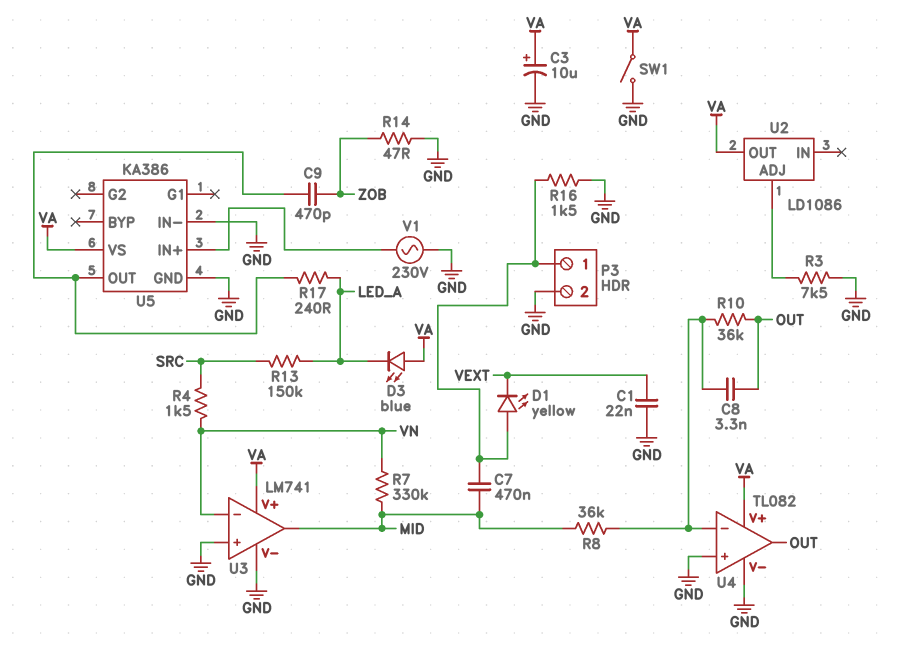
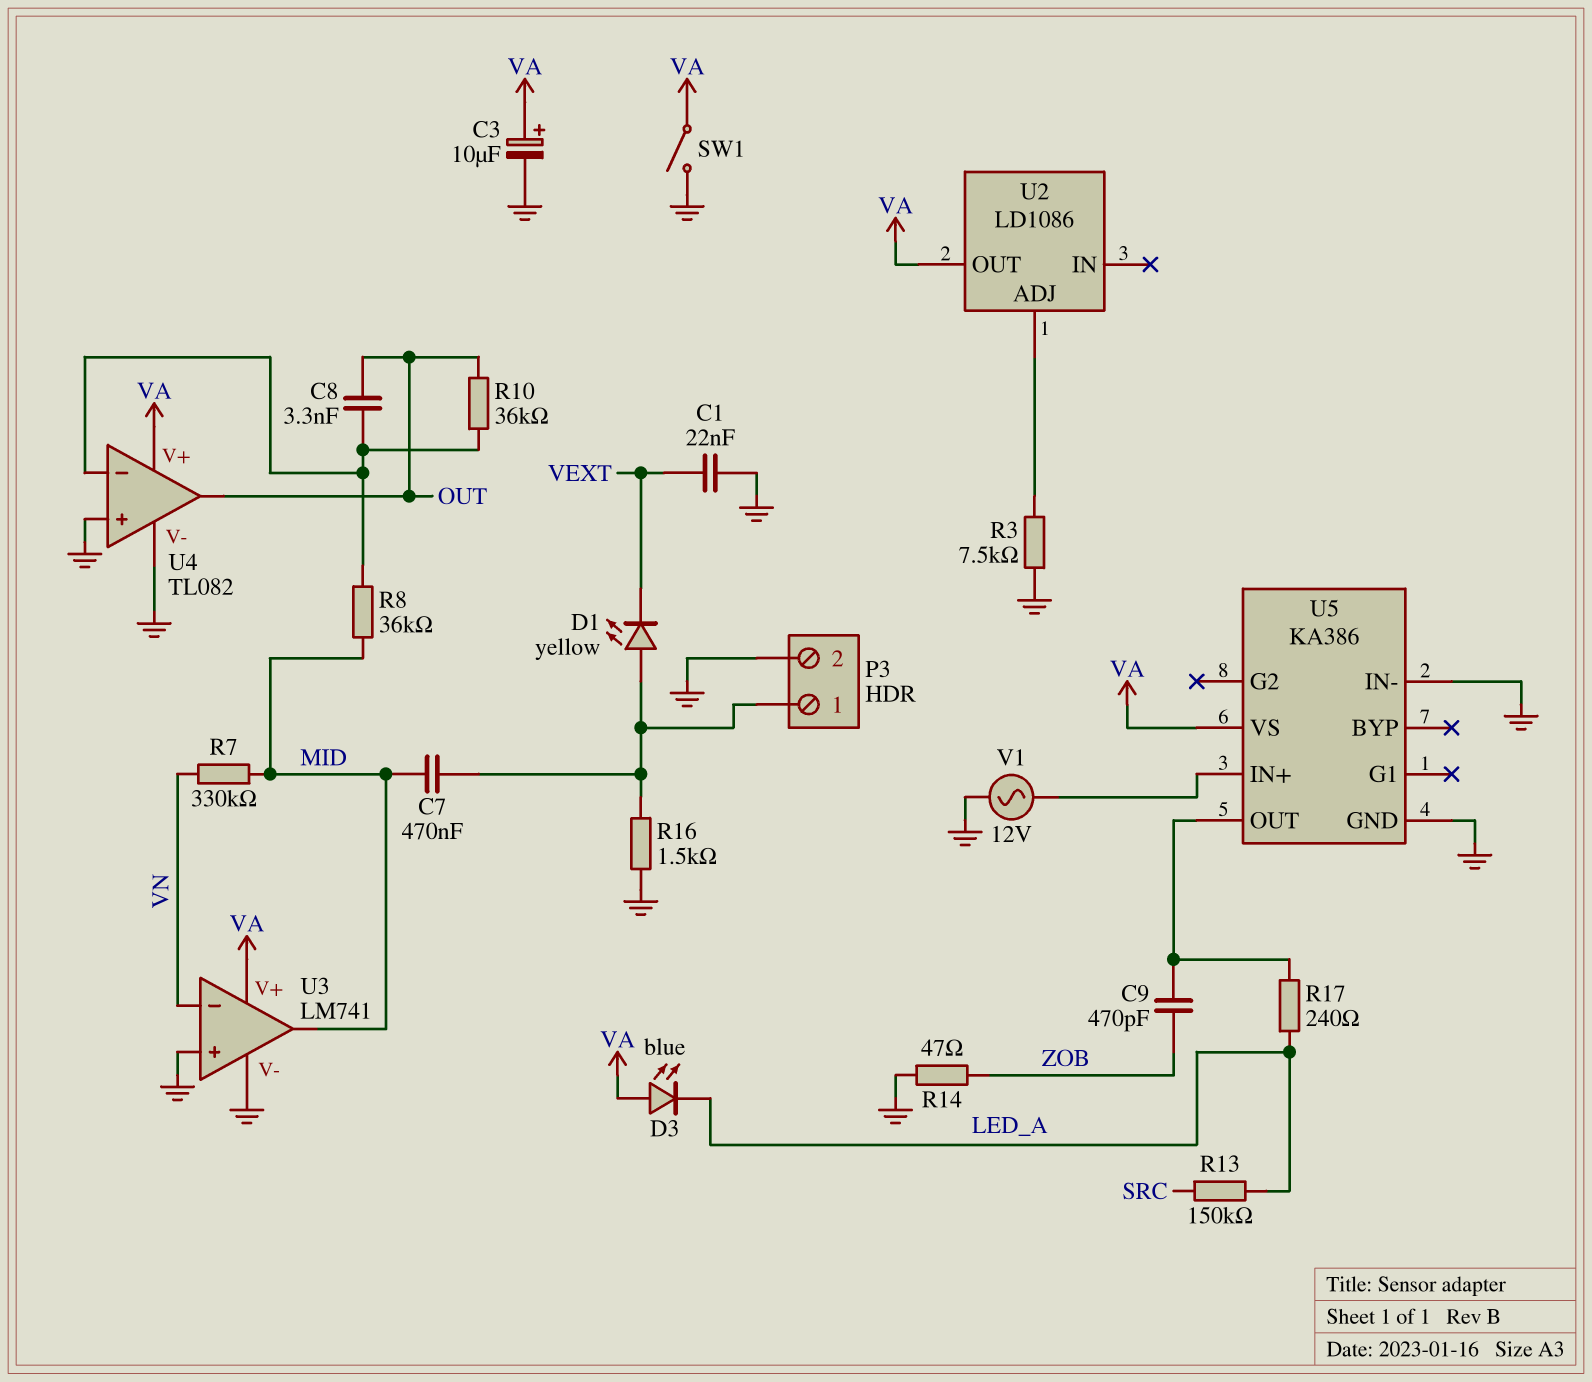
R4: 1.5k (SRC, VN) -> none
V1: AC 230V (GND, U5/IN+) -> AC 12V (GND, U5/IN+)

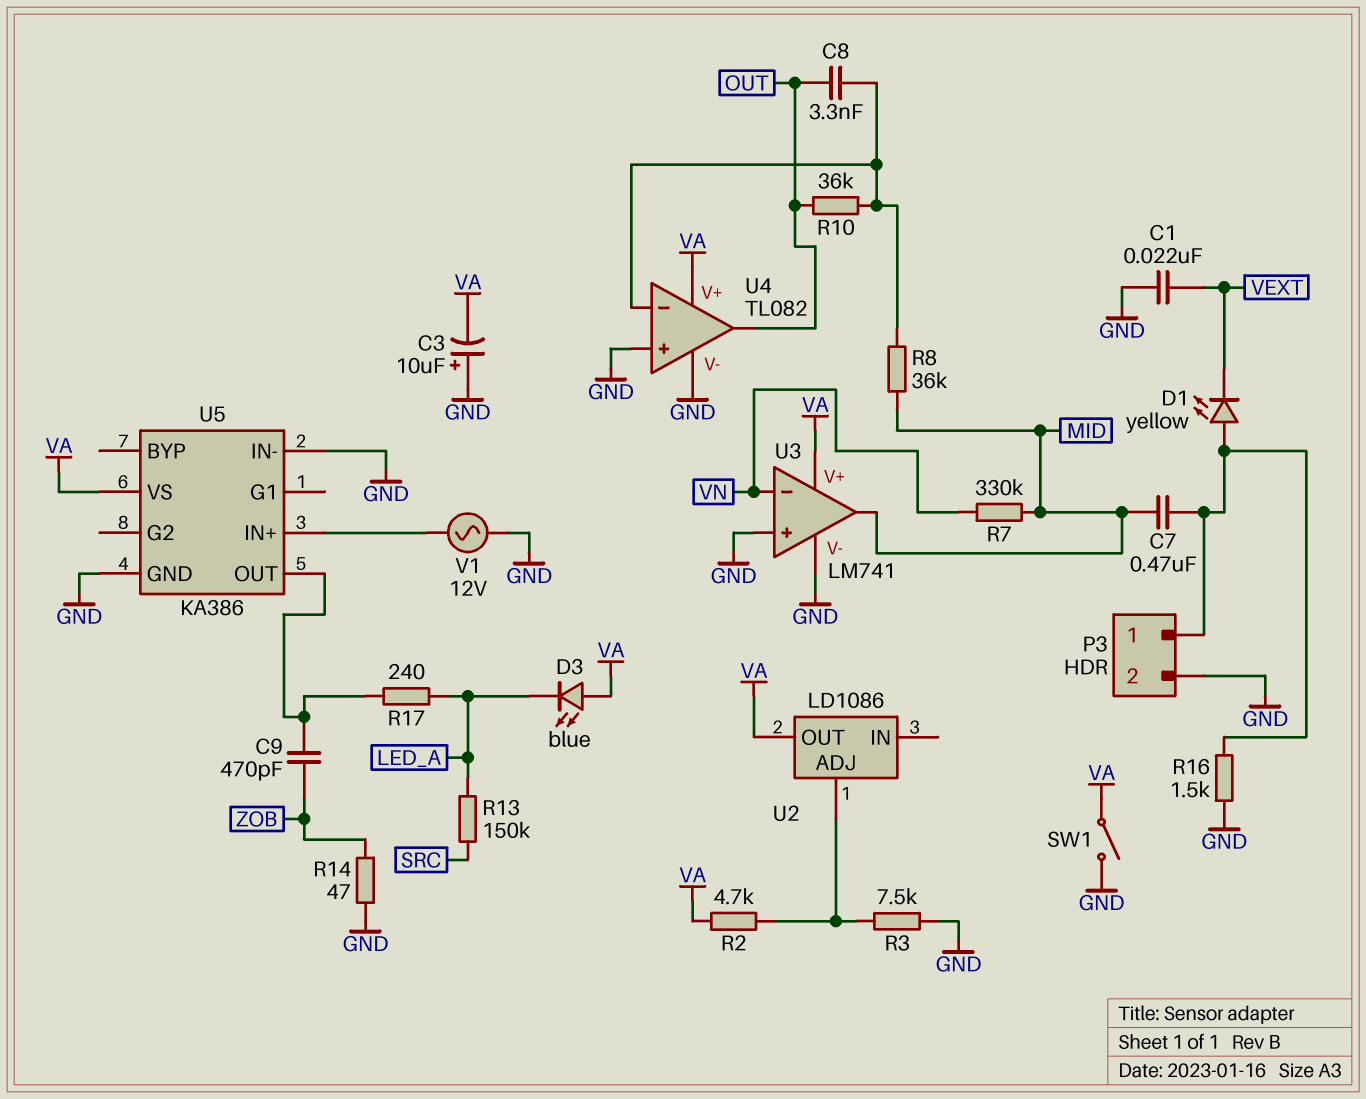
C3: 10uF (plus VA, minus GND) -> 10uF (plus GND, minus VA)
R2: none -> 4.7k (U2/ADJ, VA)

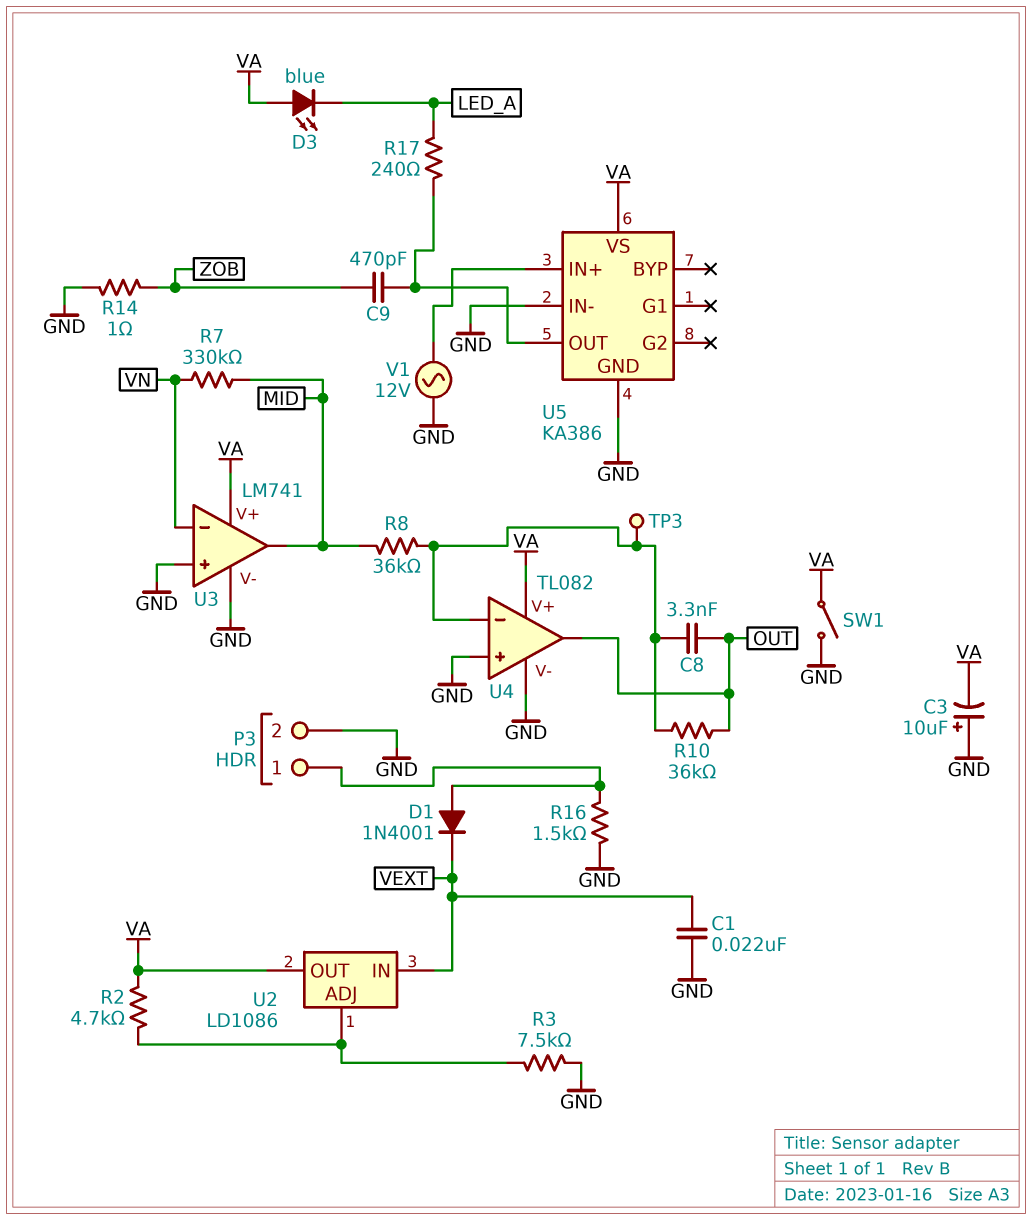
C7: 470nF (MID, P3/1) -> none
D1: LED yellow (A P3/1, K VEXT) -> diode 1N4001 (A P3/1, K VEXT)
R13: 150k (LED_A, SRC) -> none
R14: 47 (GND, ZOB) -> 1 (GND, ZOB)
TP3: none -> test point (U4/in-)
U2 pin IN: none -> VEXT

